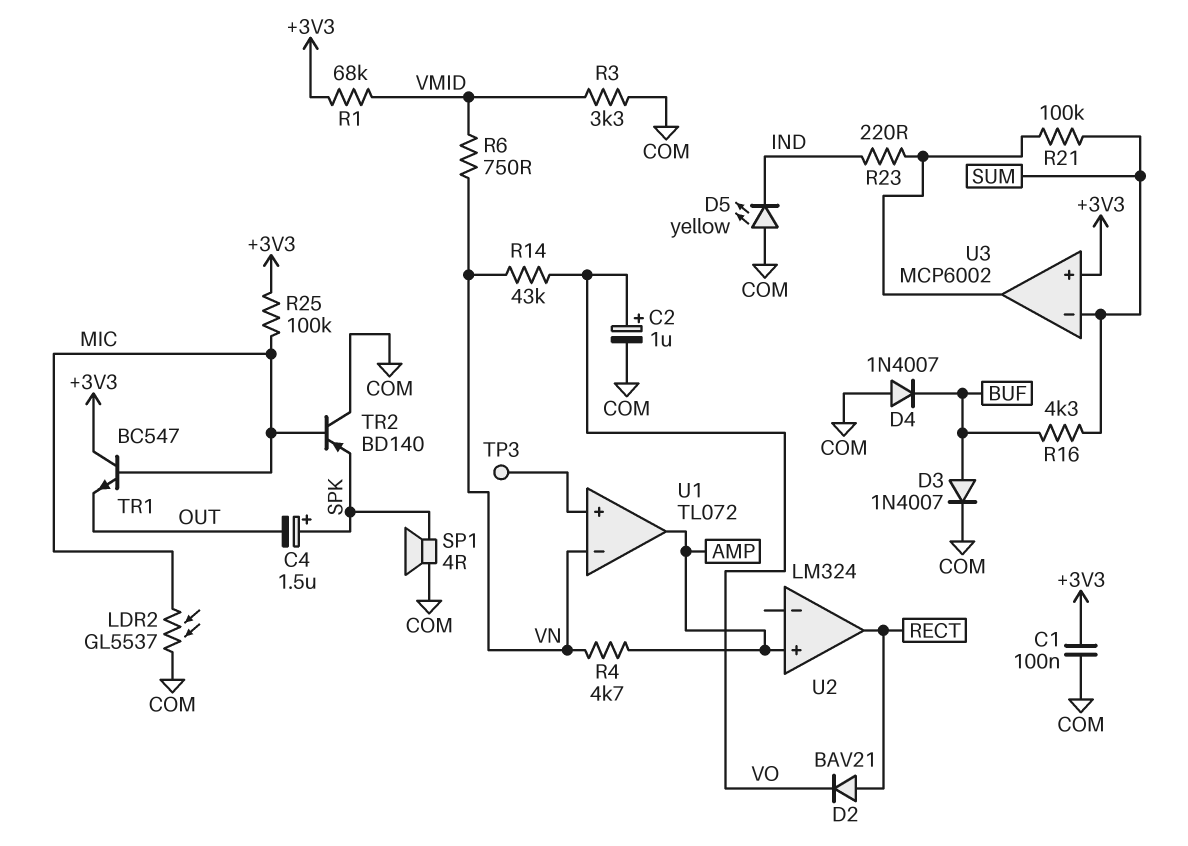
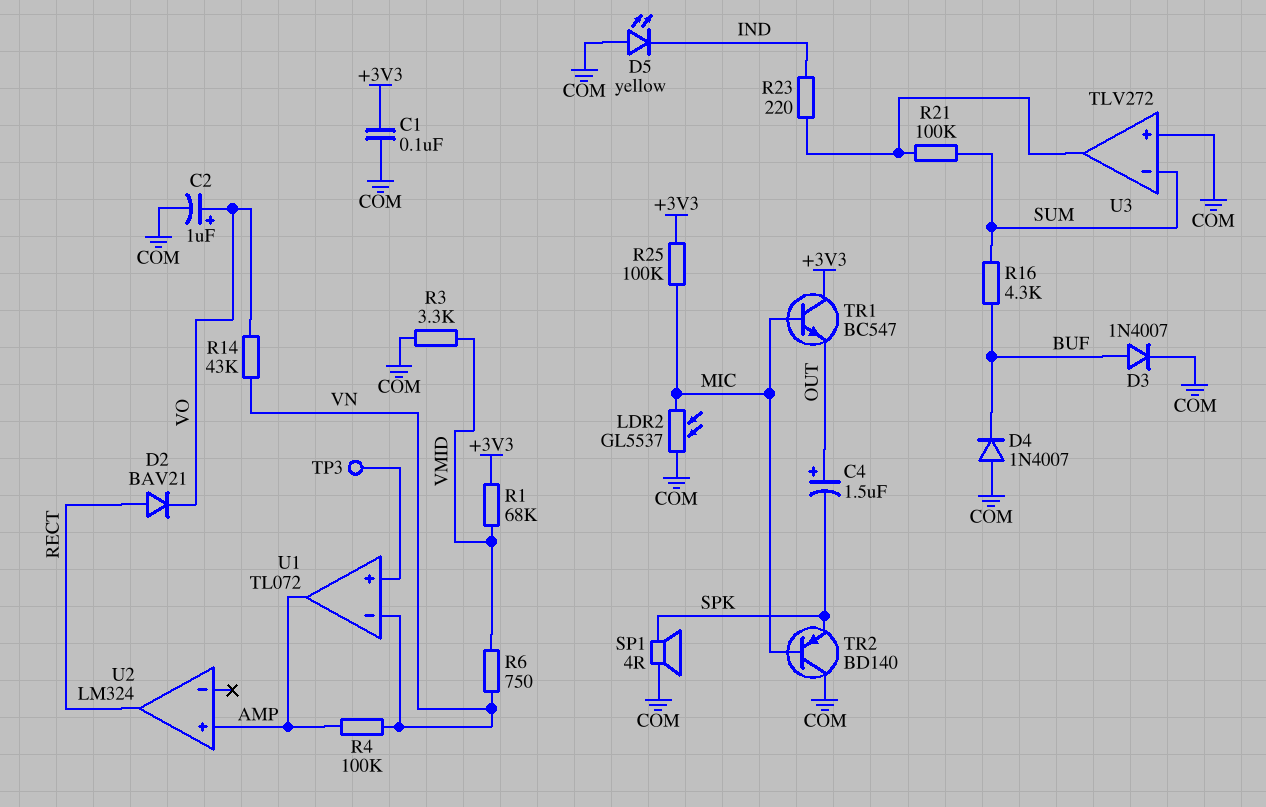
C4: 1.5uF (plus SPK, minus OUT) -> 1.5uF (plus OUT, minus SPK)
R4: 4.7k (AMP, VN) -> 100k (AMP, VN)
U3: MCP6002 -> TLV272
U3 pin in+: +3V3 -> COM

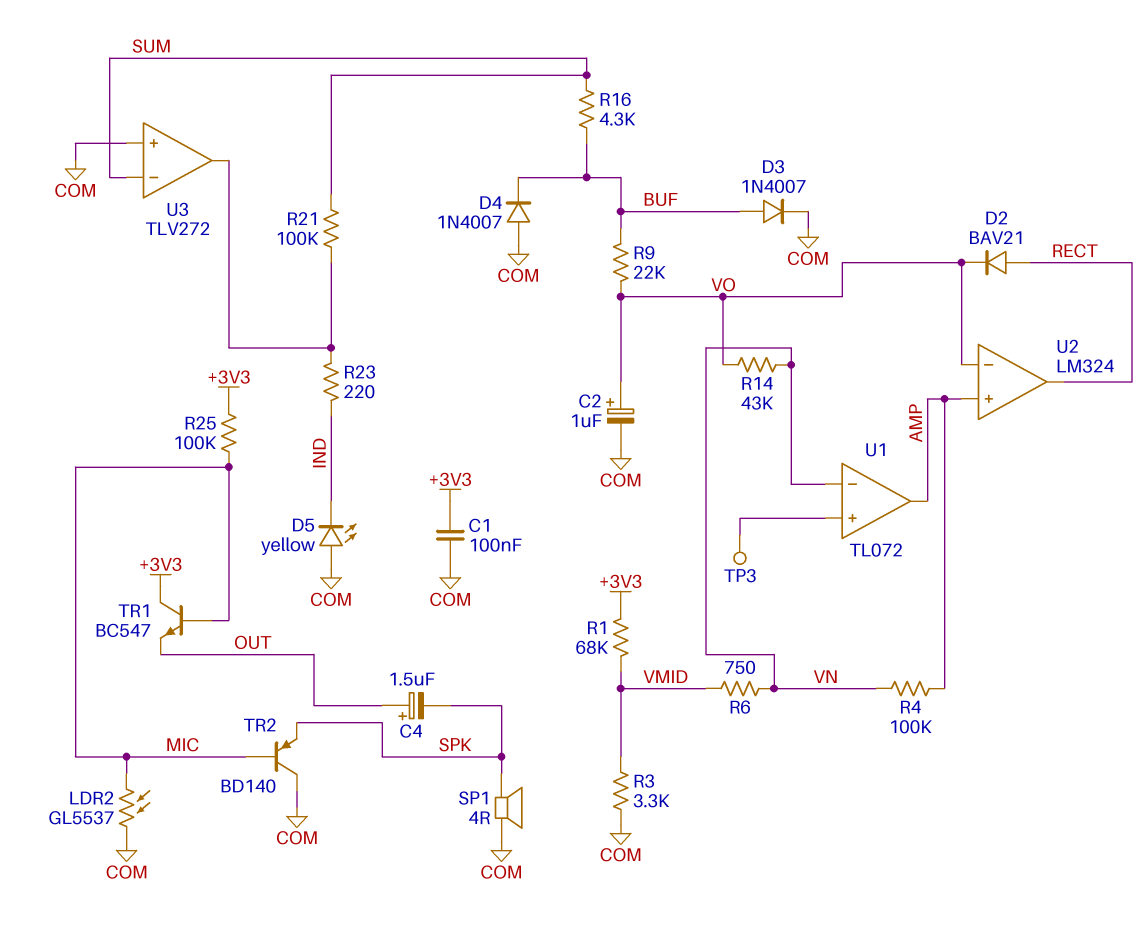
R9: none -> 22k (BUF, VO)
U2 pin in-: none -> VO

